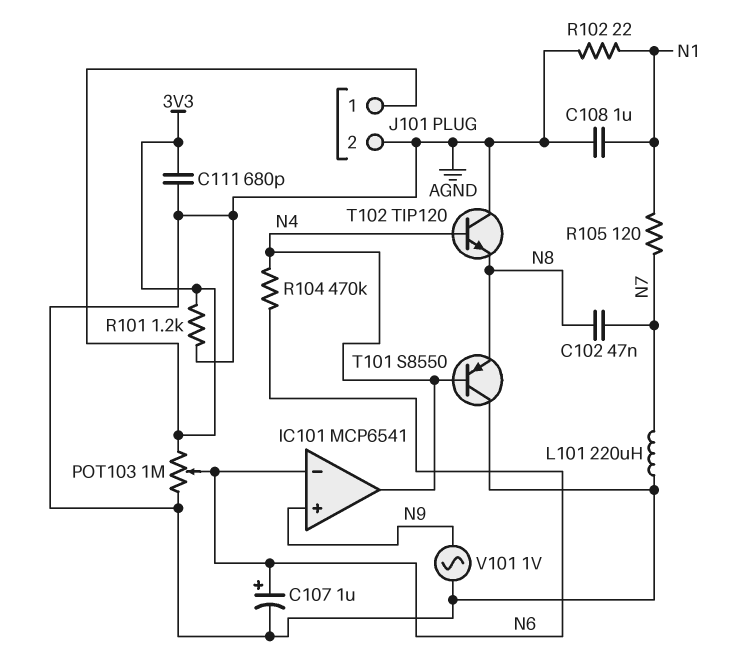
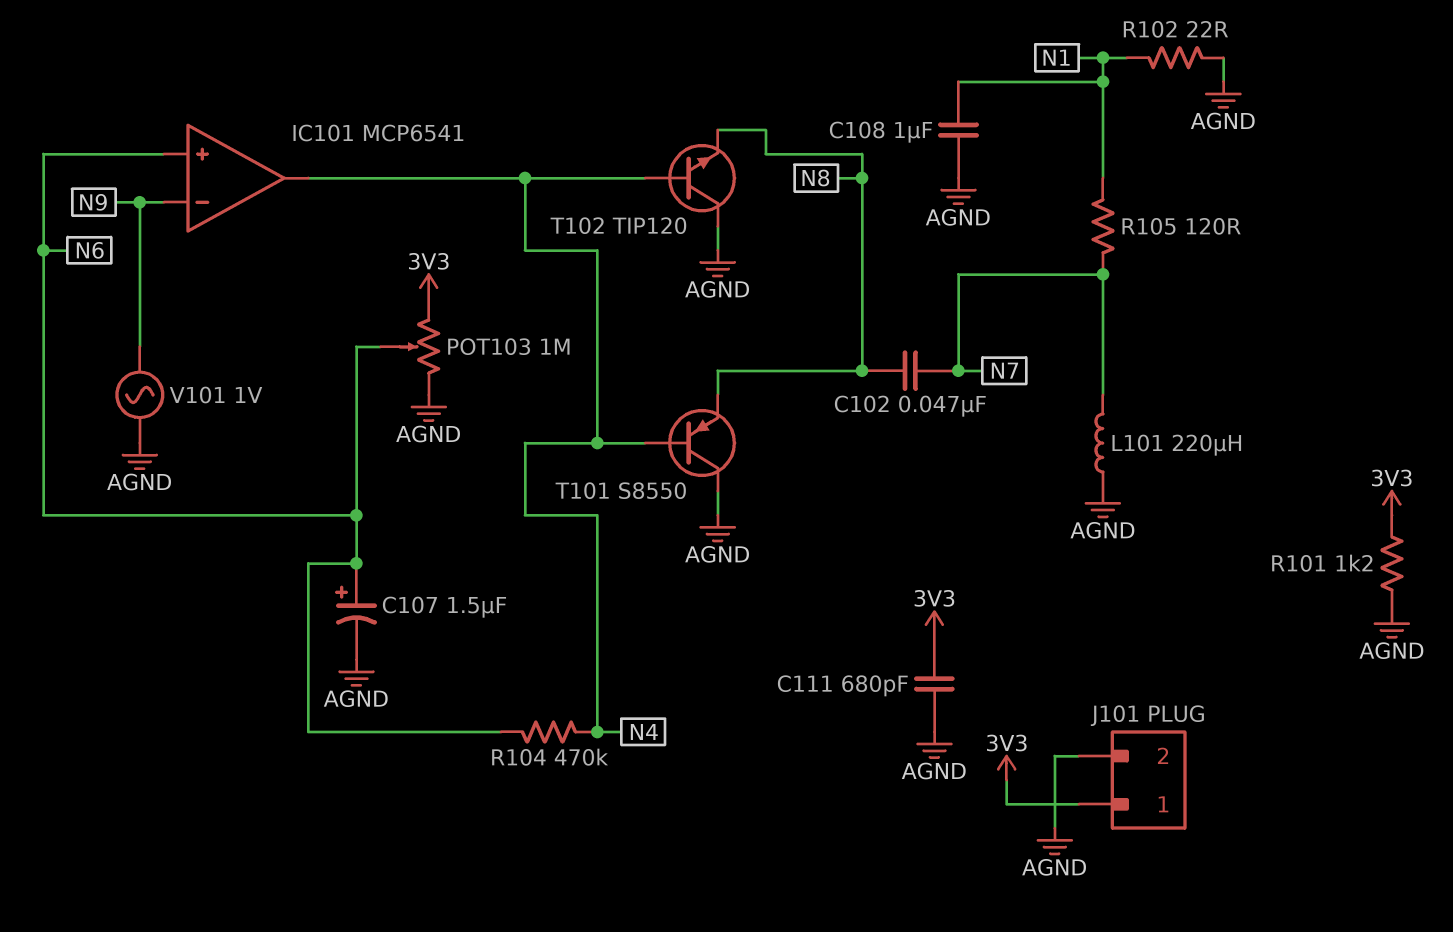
C107: 1uF (plus N6, minus AGND) -> 1.5uF (plus N6, minus AGND)
IC101 pin in+: N9 -> N6
IC101 pin in-: N6 -> N9

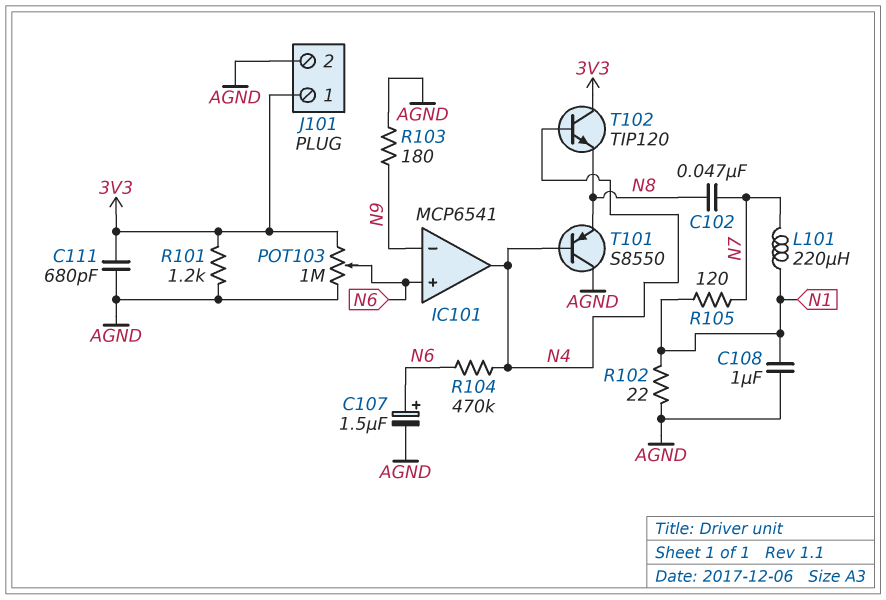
L101: 220uH (AGND, N7) -> 220uH (N1, N7)
R103: none -> 180 (AGND, N9)
T102: NPN TIP120 (B N4, C AGND, E N8) -> NPN TIP120 (B N4, C 3V3, E N8)
V101: AC 1V (AGND, N9) -> none

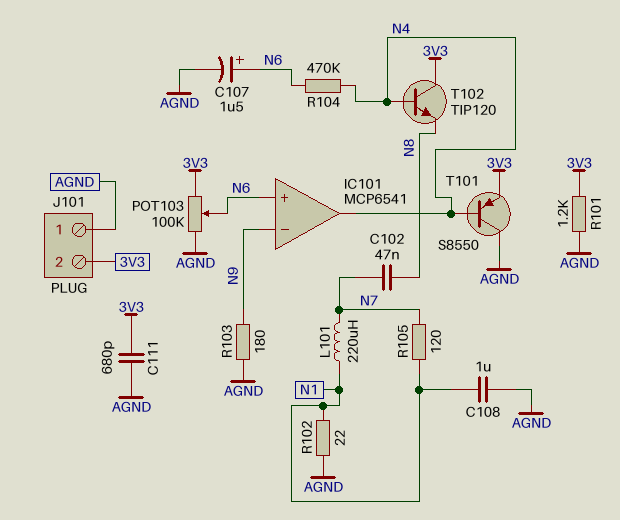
J101 pin 1: 3V3 -> AGND
J101 pin 2: AGND -> 3V3
POT103: 1M (3V3, AGND, wiper N6) -> 100k (3V3, AGND, wiper N6)
T101: PNP S8550 (B N4, C AGND, E N8) -> PNP S8550 (B N4, C AGND, E 3V3)

